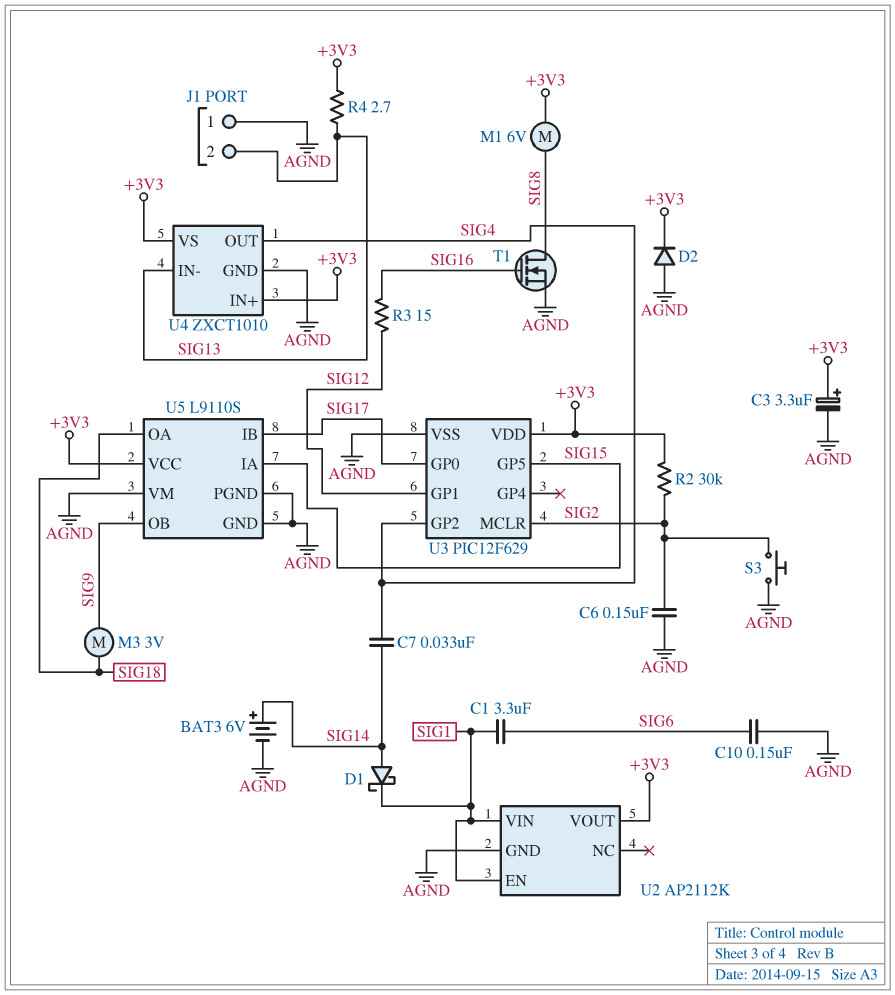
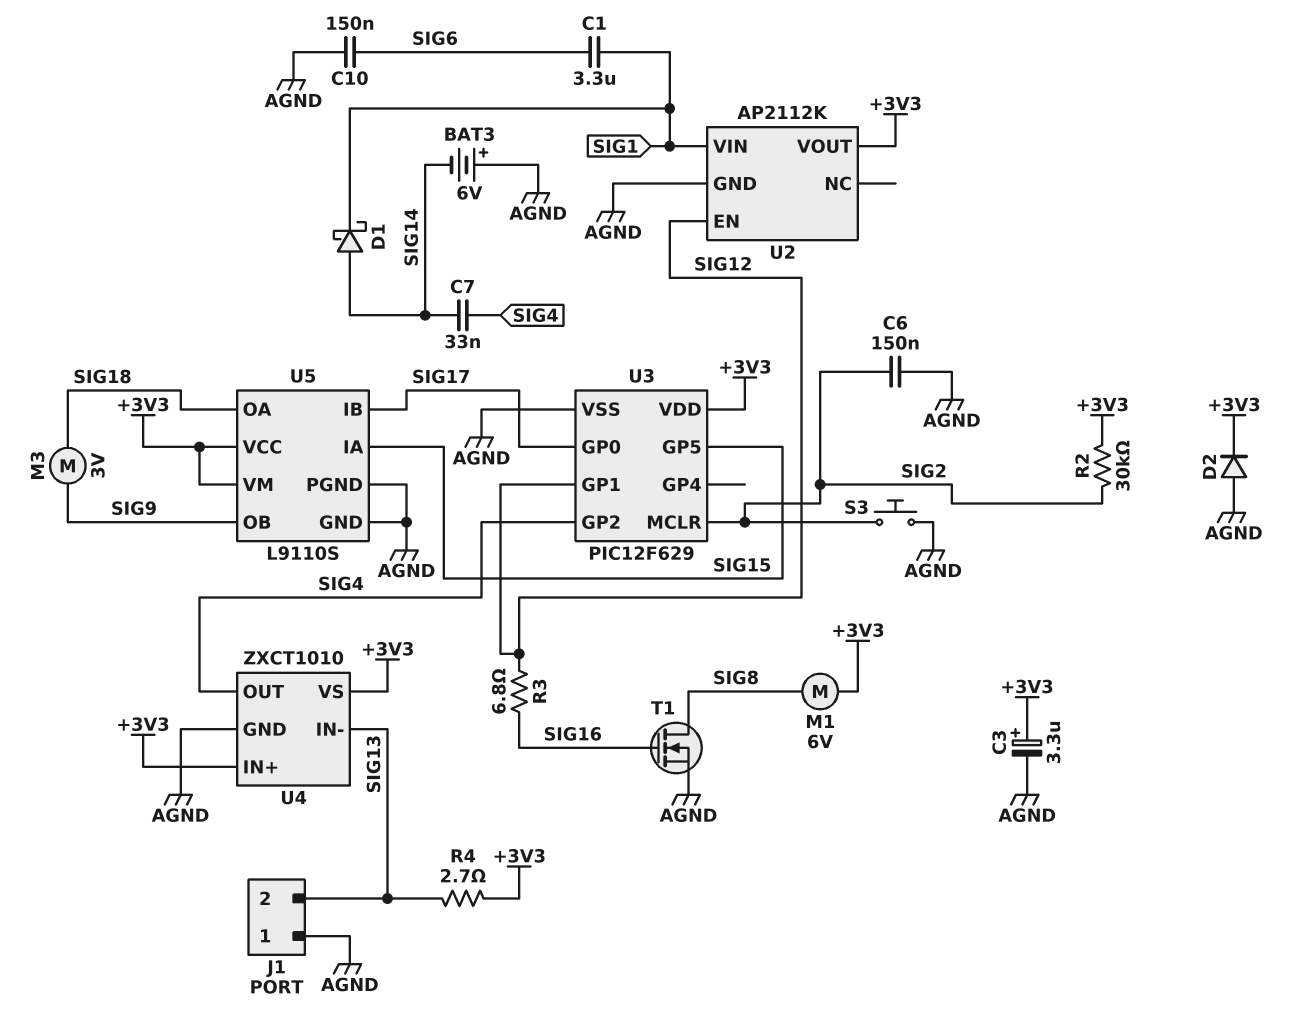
BAT3: 6V (plus SIG14, minus AGND) -> 6V (plus AGND, minus SIG14)
R3: 15 (SIG12, SIG16) -> 6.8 (SIG12, SIG16)
U2 pin EN: SIG1 -> SIG12
U5 pin VM: AGND -> +3V3

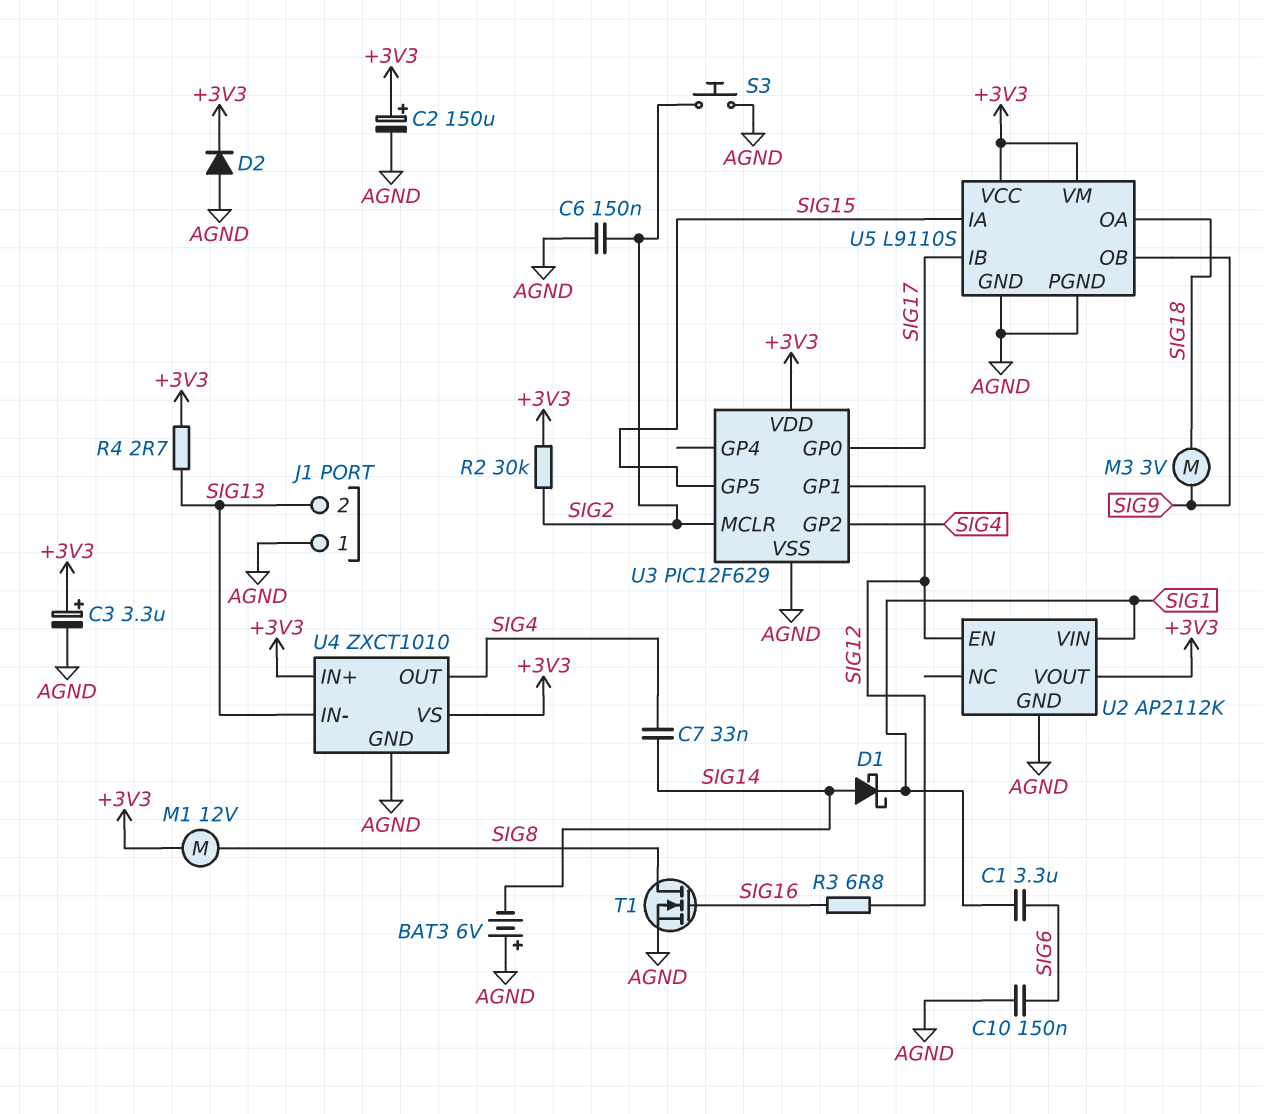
C2: none -> 150uF (plus +3V3, minus AGND)
M1: motor 6V (+3V3, SIG8) -> motor 12V (+3V3, SIG8)

